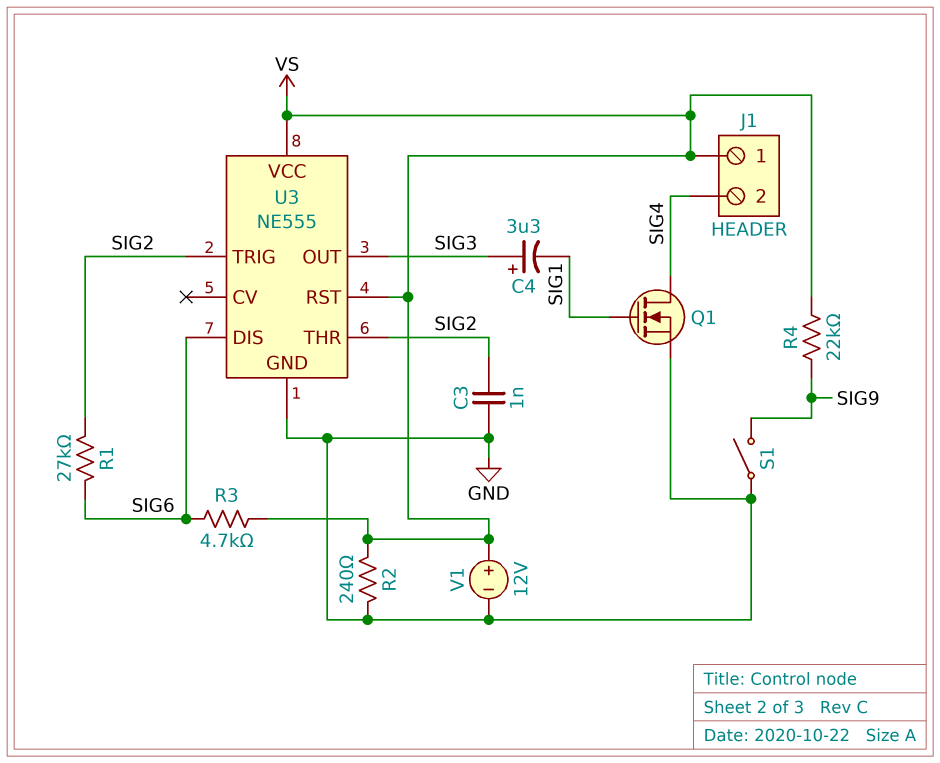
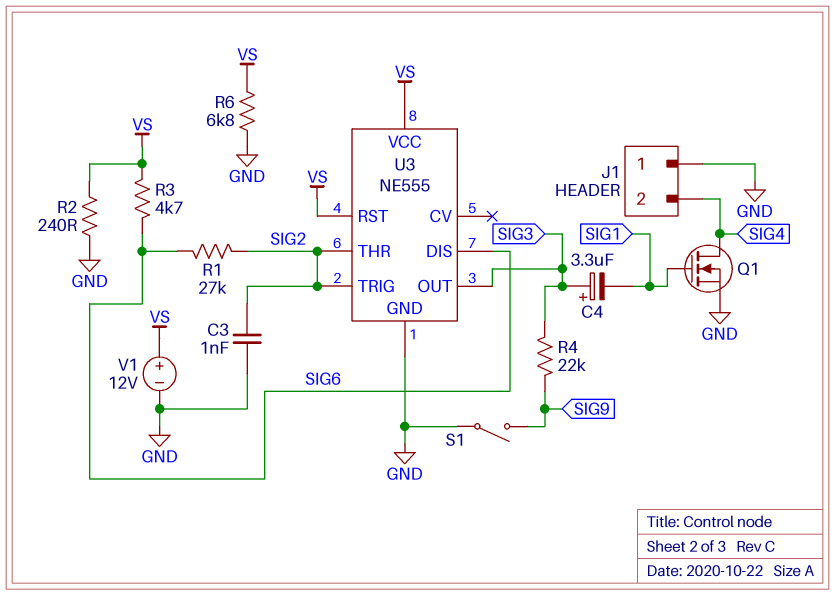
J1 pin 1: VS -> GND
R4: 22k (SIG9, VS) -> 22k (SIG3, SIG9)
R6: none -> 6.8k (GND, VS)

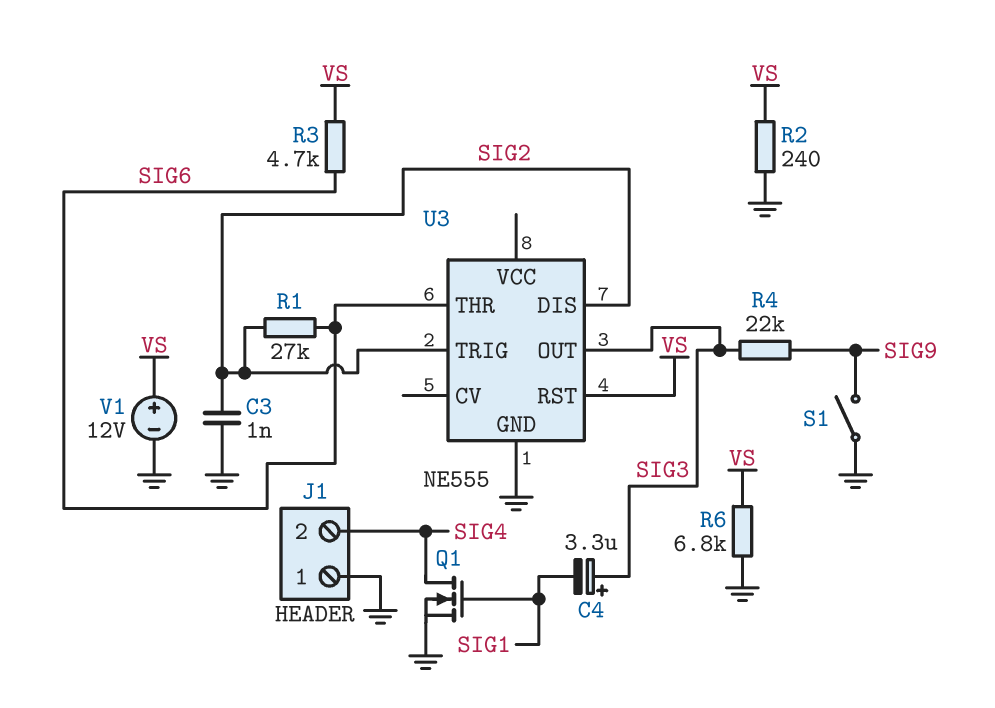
U3 pin DIS: SIG6 -> SIG2
U3 pin THR: SIG2 -> SIG6
U3 pin VCC: VS -> none

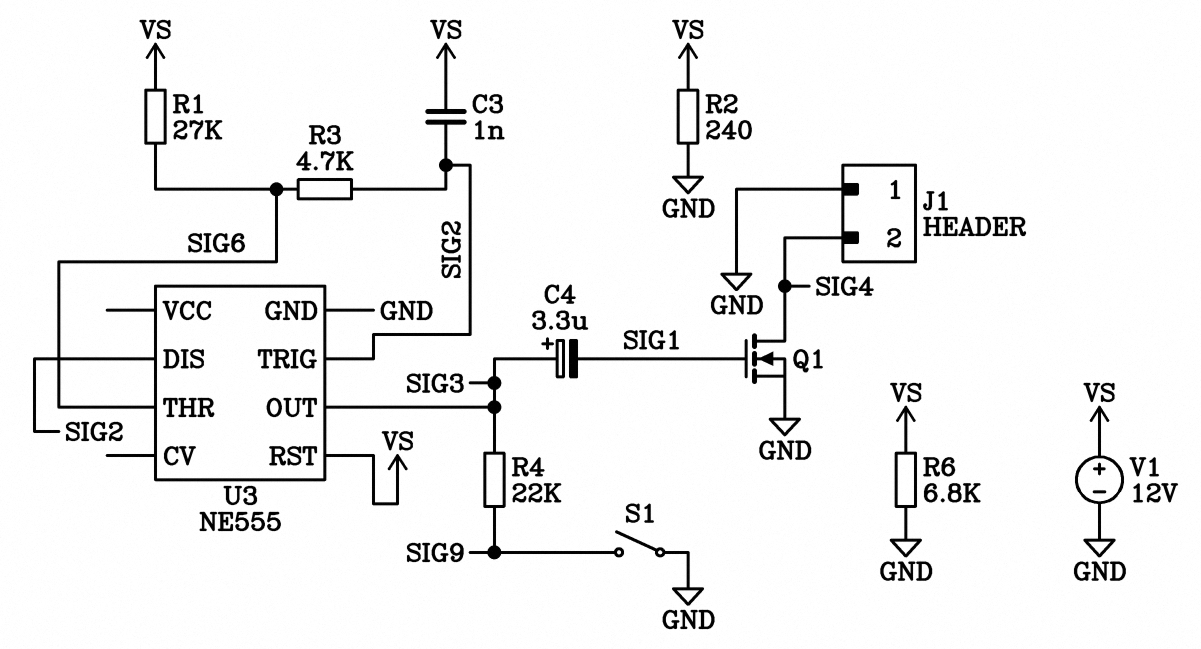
C3: 1nF (GND, SIG2) -> 1nF (SIG2, VS)
R1: 27k (SIG2, SIG6) -> 27k (SIG6, VS)
R3: 4.7k (SIG6, VS) -> 4.7k (SIG2, SIG6)

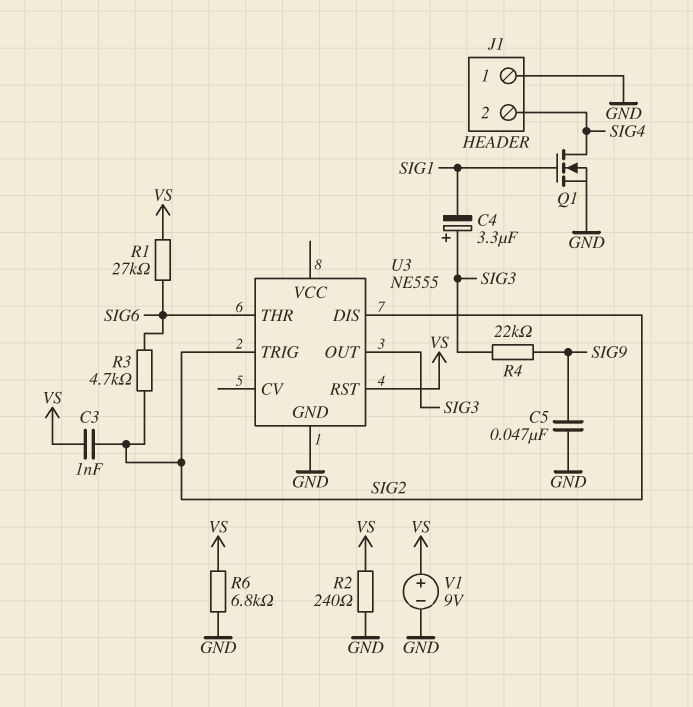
C5: none -> 47nF (GND, SIG9)
S1: switch (GND, SIG9) -> none
V1: 12V (plus VS, minus GND) -> 9V (plus VS, minus GND)

